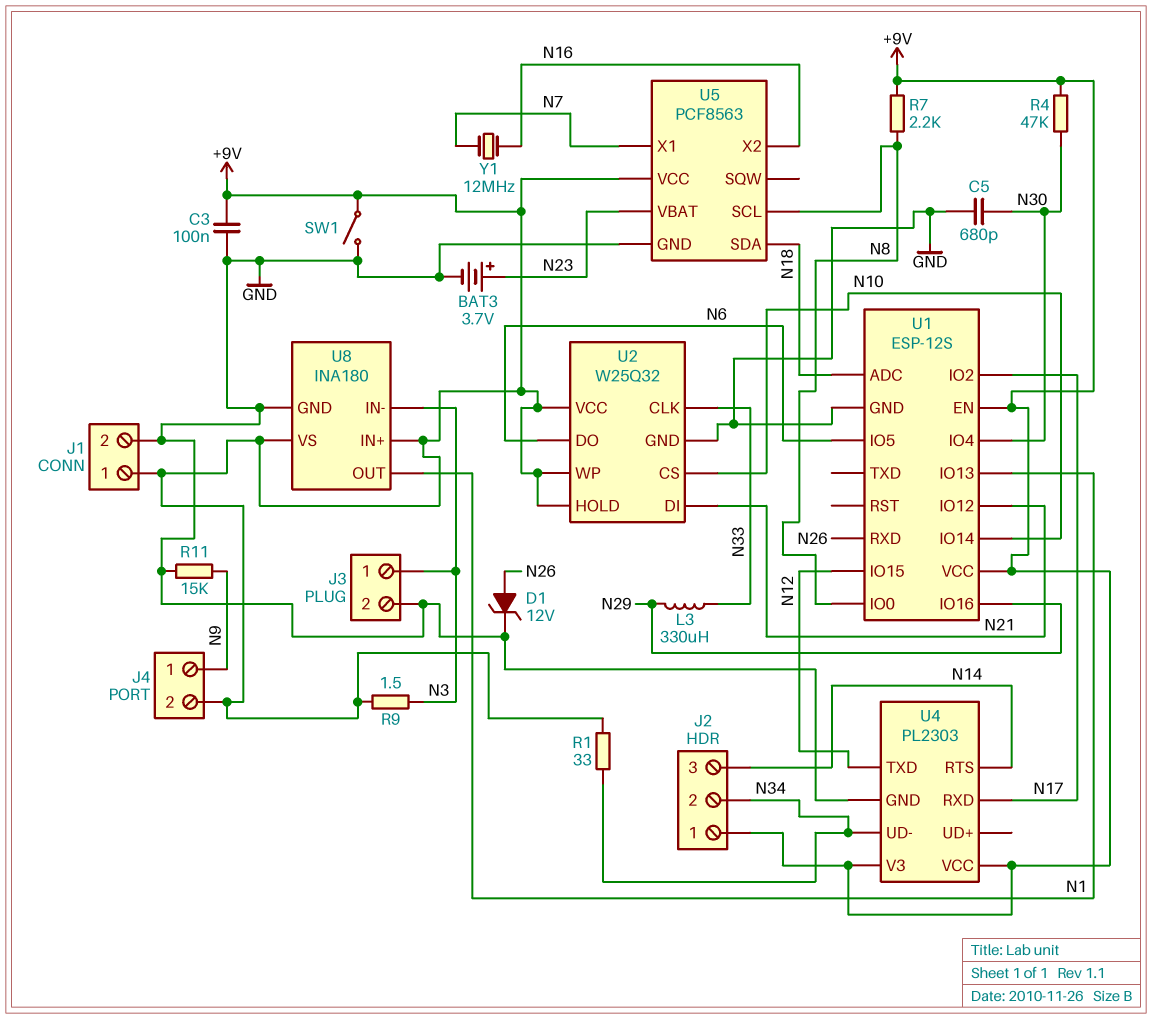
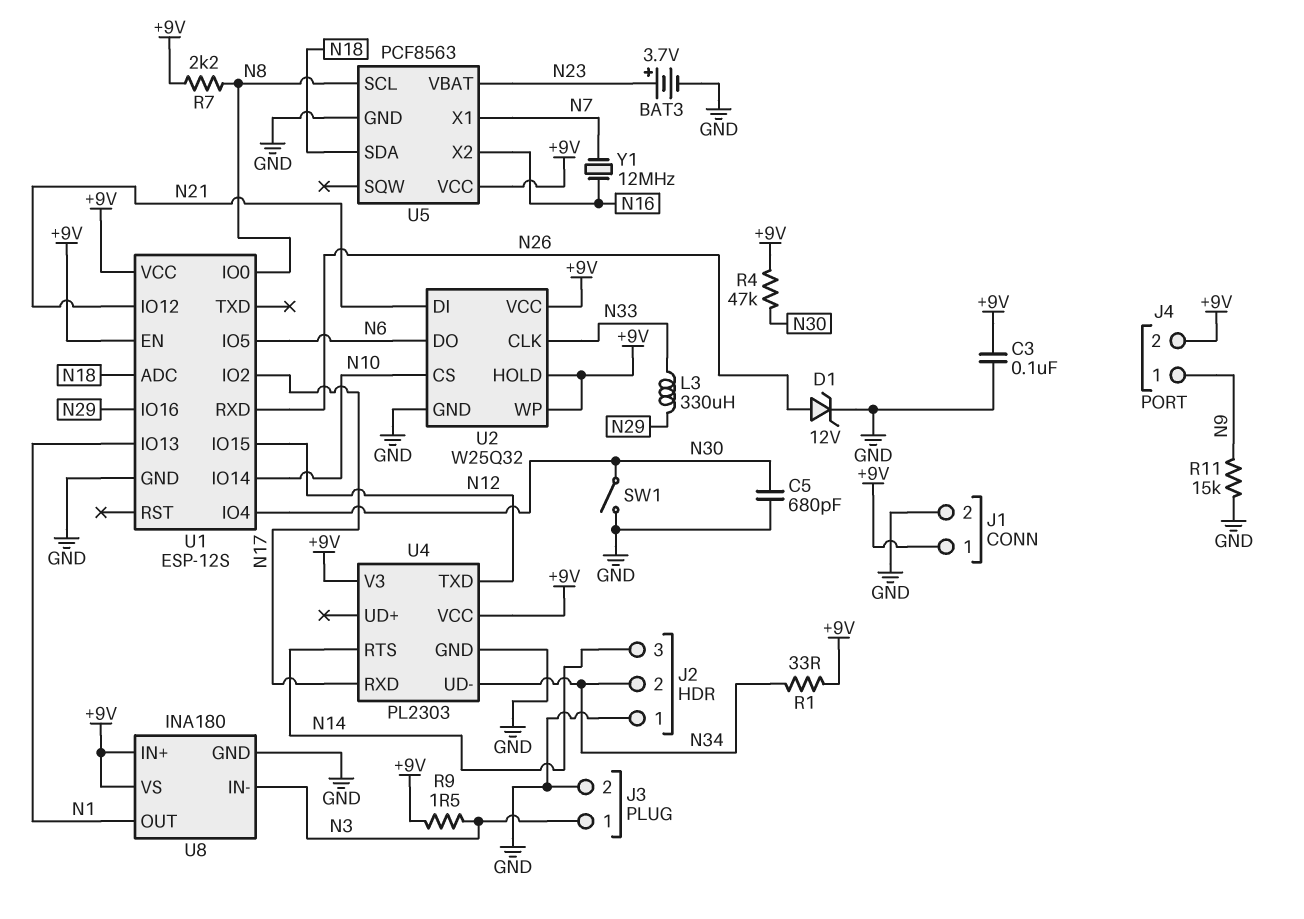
J2 pin 1: +9V -> GND
SW1: switch (+9V, GND) -> switch (GND, N30)

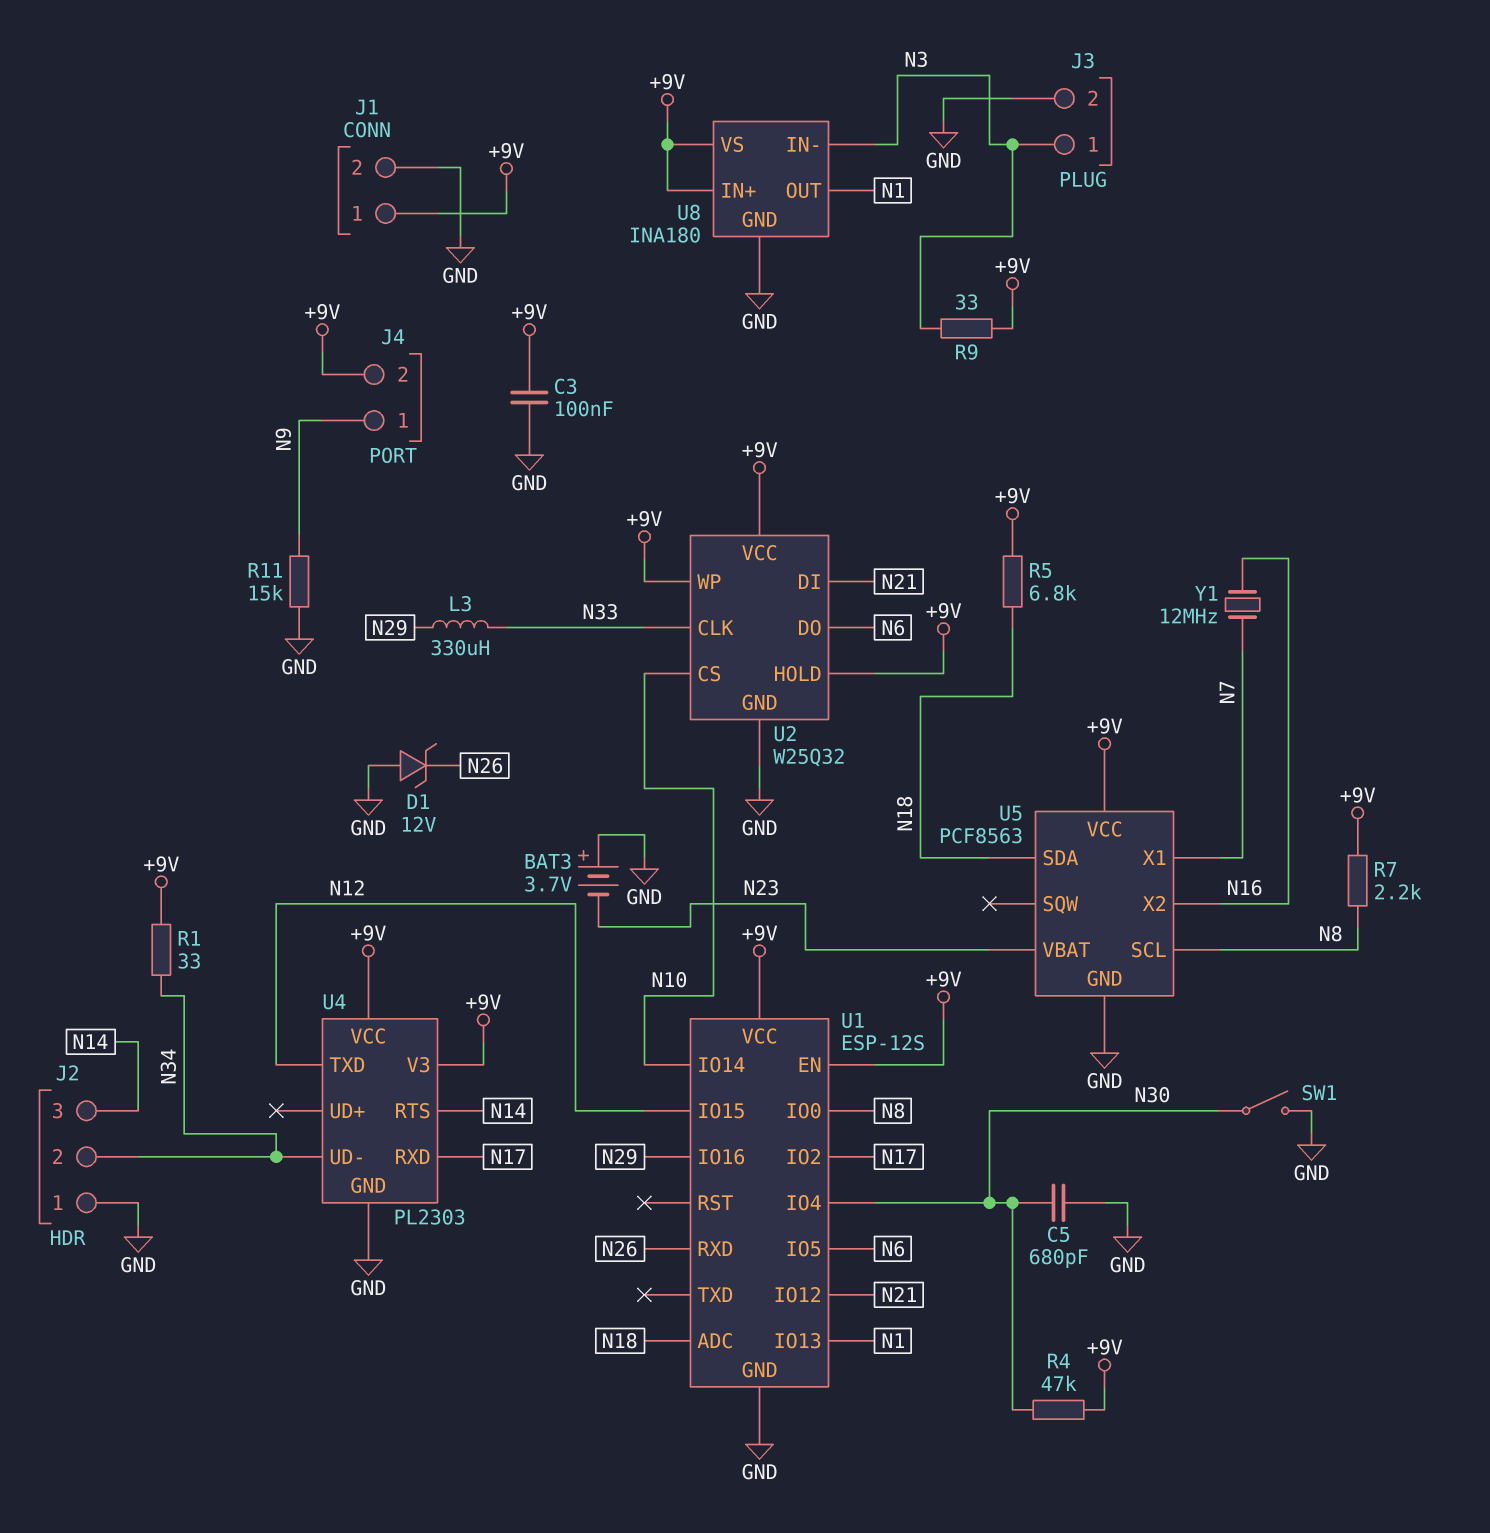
BAT3: 3.7V (plus N23, minus GND) -> 3.7V (plus GND, minus N23)
D1: zener 12V (A N26, K GND) -> zener 12V (A GND, K N26)
R5: none -> 6.8k (+9V, N18)
R9: 1.5 (+9V, N3) -> 33 (+9V, N3)

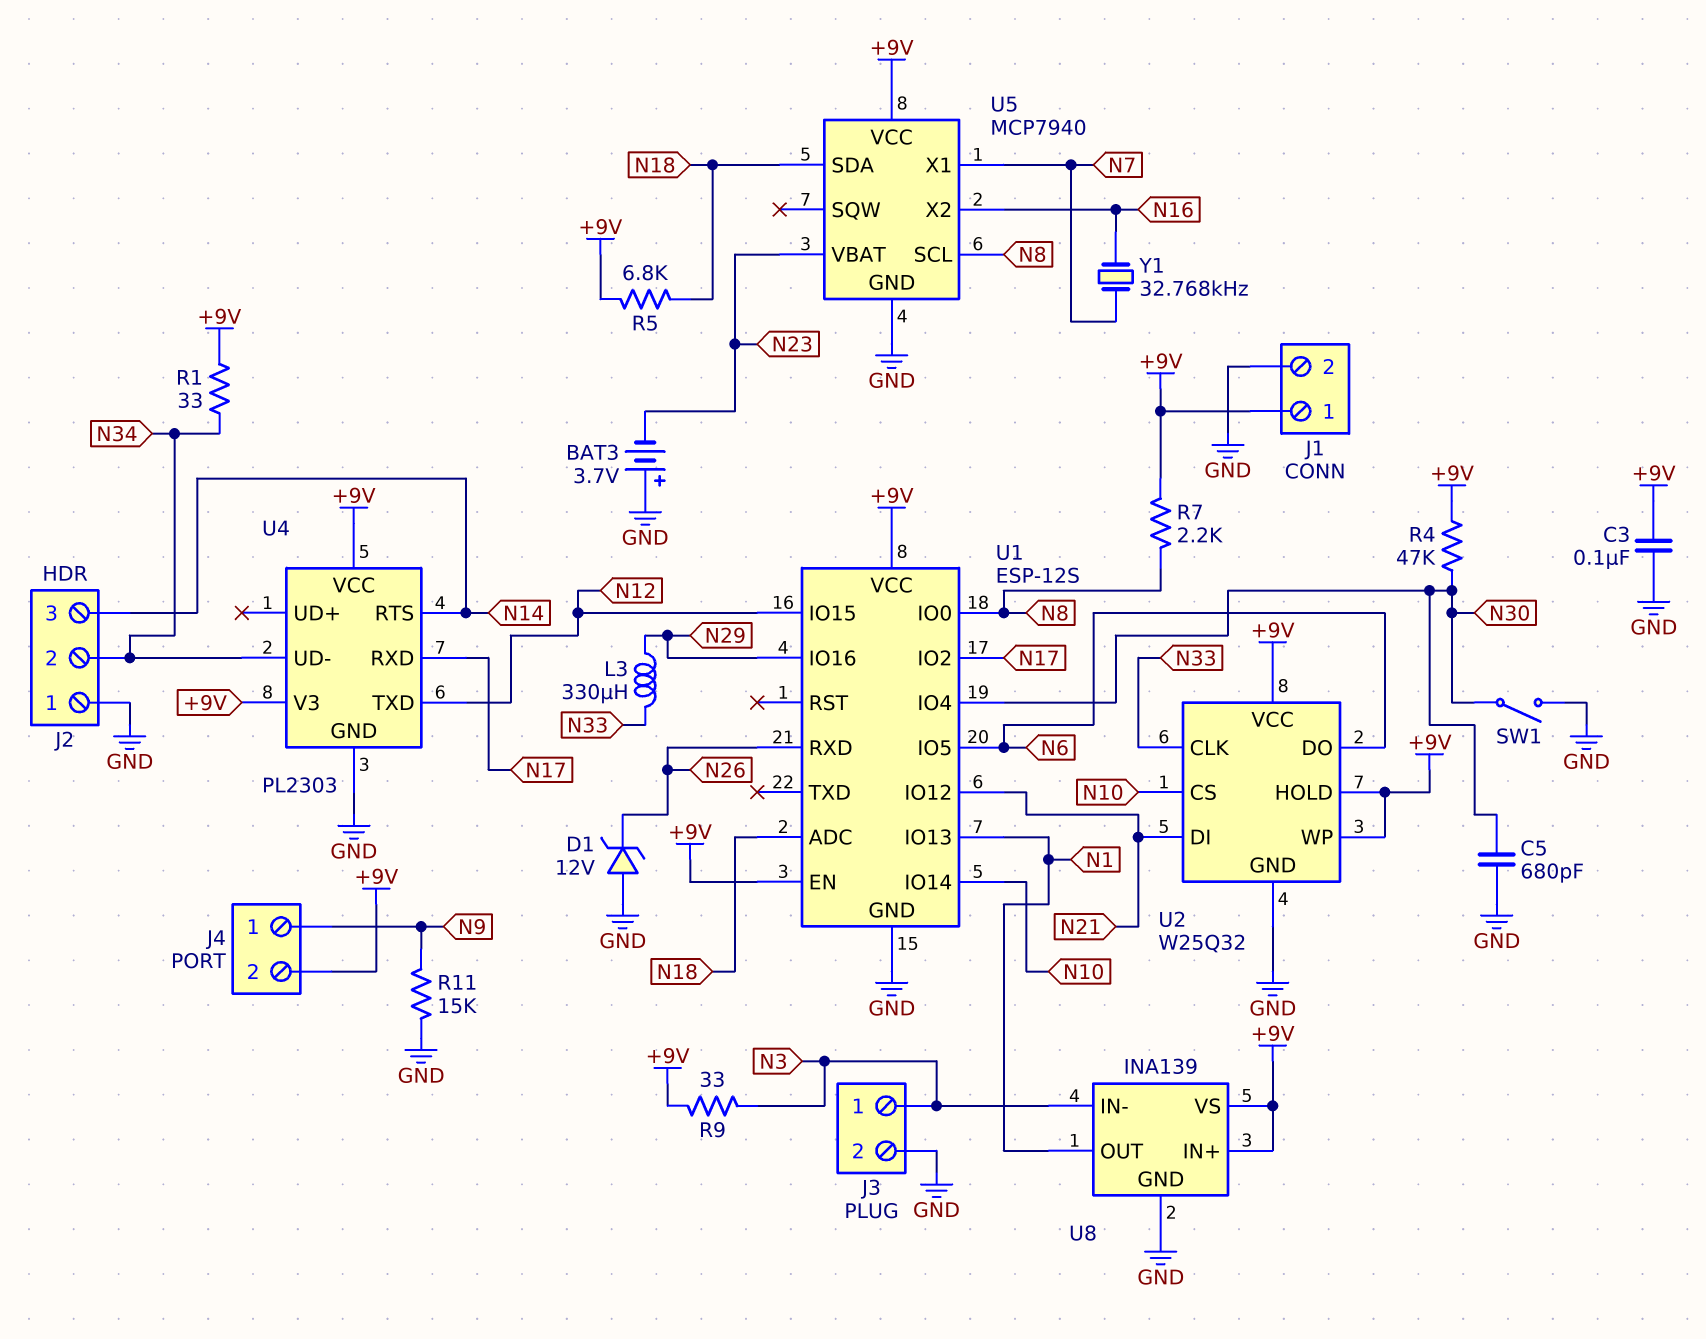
U5: PCF8563 -> MCP7940
U8: INA180 -> INA139
Y1: 12MHz (N7, N16) -> 32.768kHz (N7, N16)

